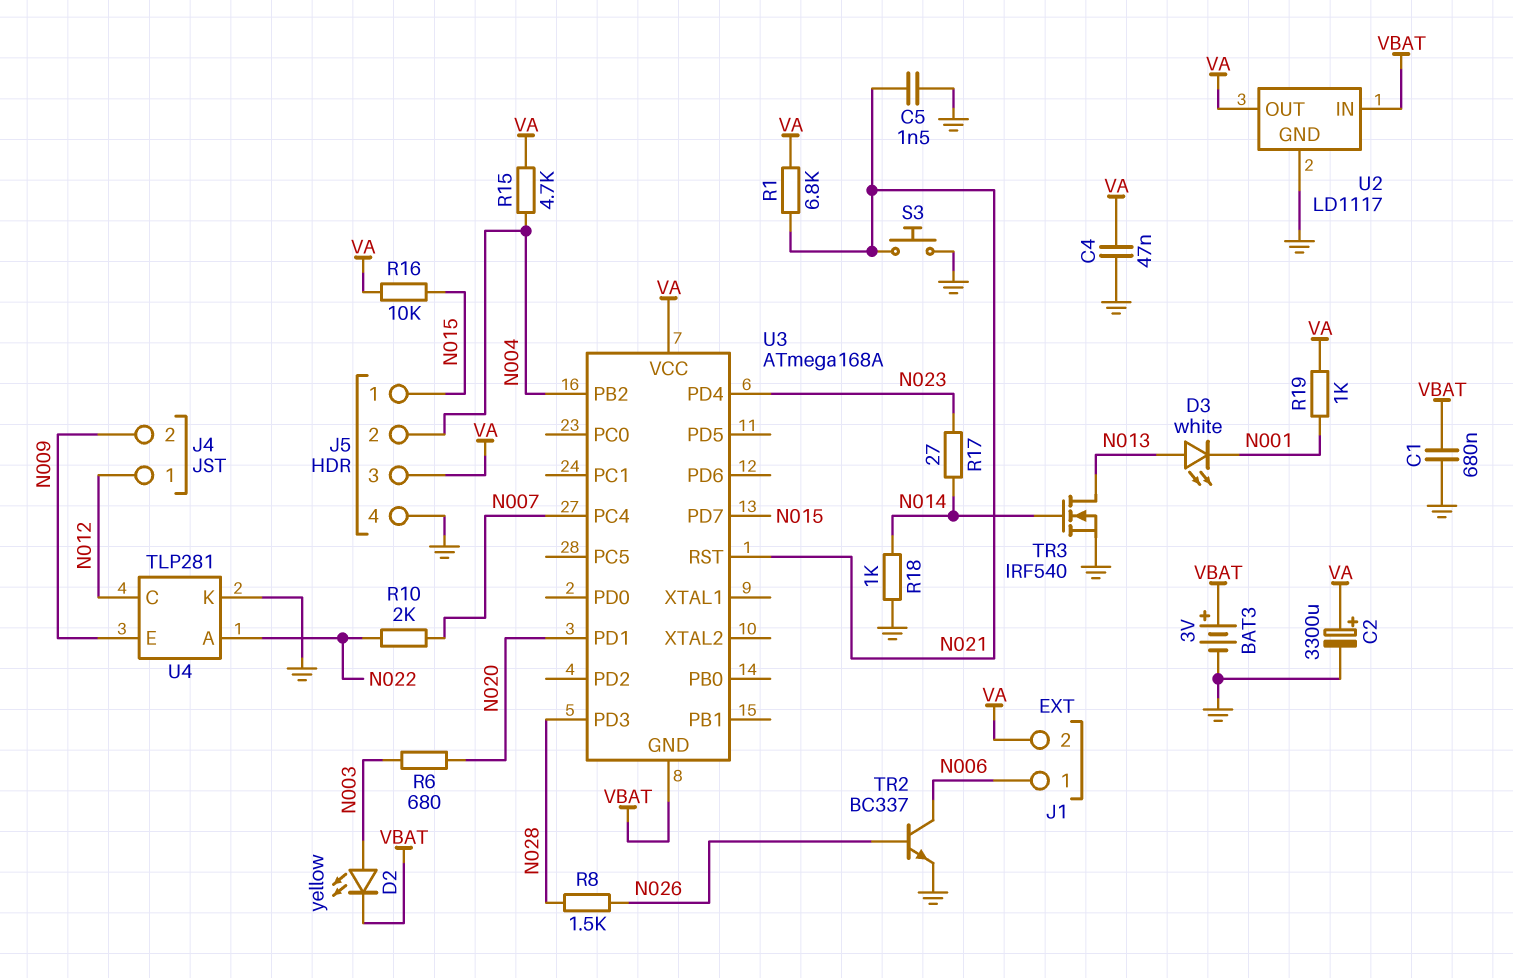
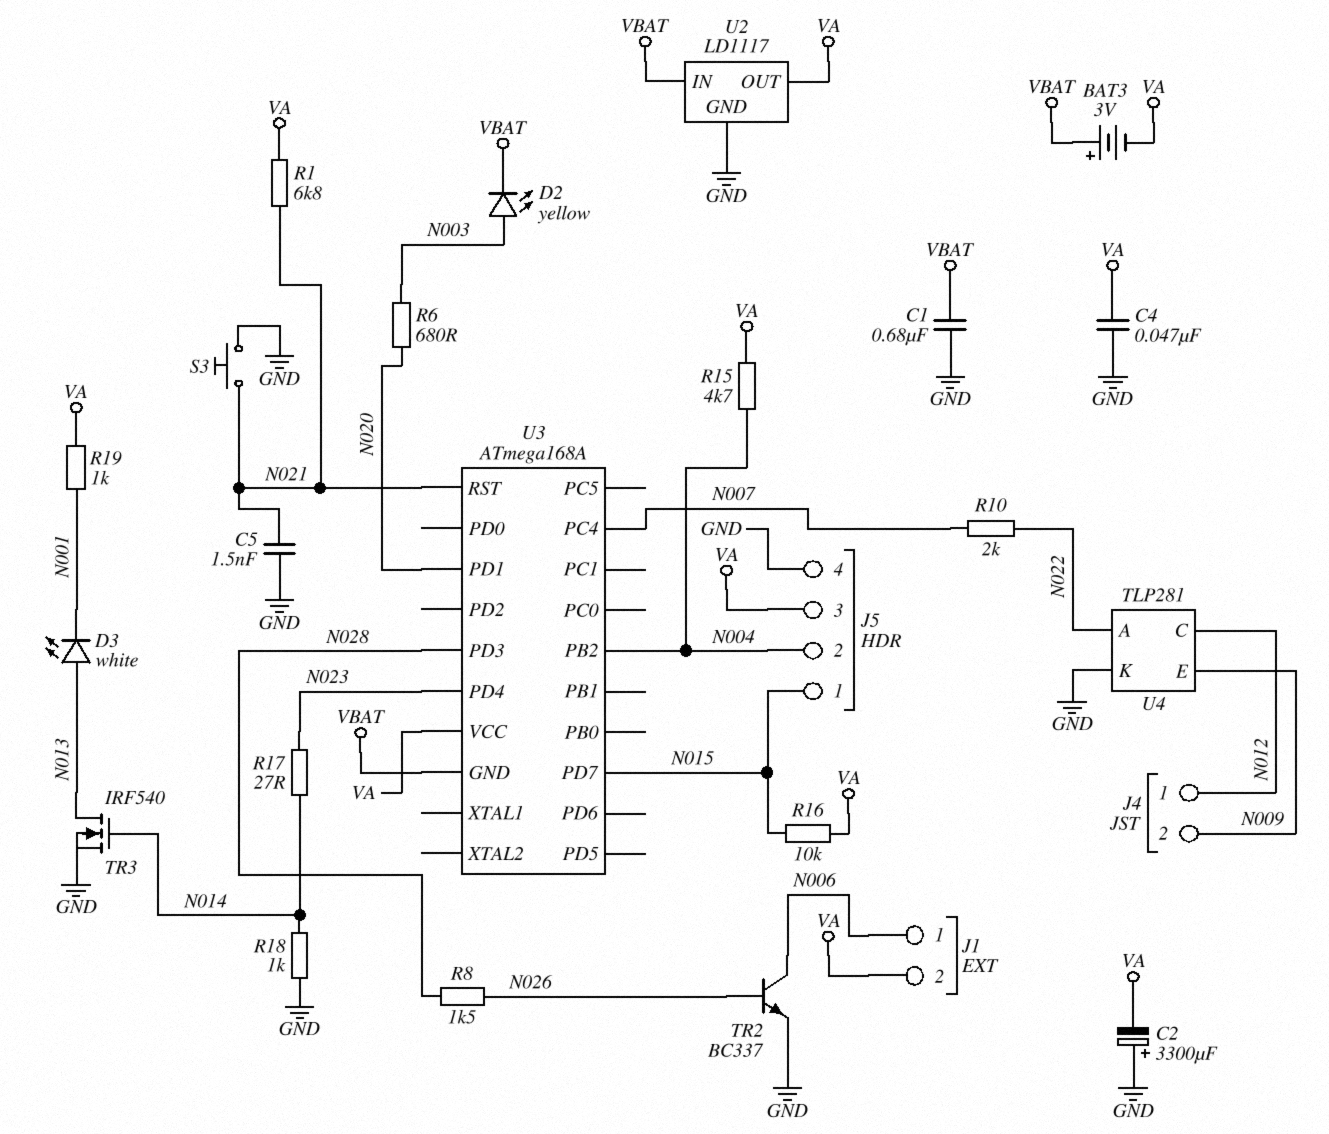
BAT3: 3V (plus VBAT, minus GND) -> 3V (plus VBAT, minus VA)
C2: 3300uF (plus VA, minus GND) -> 3300uF (plus GND, minus VA)

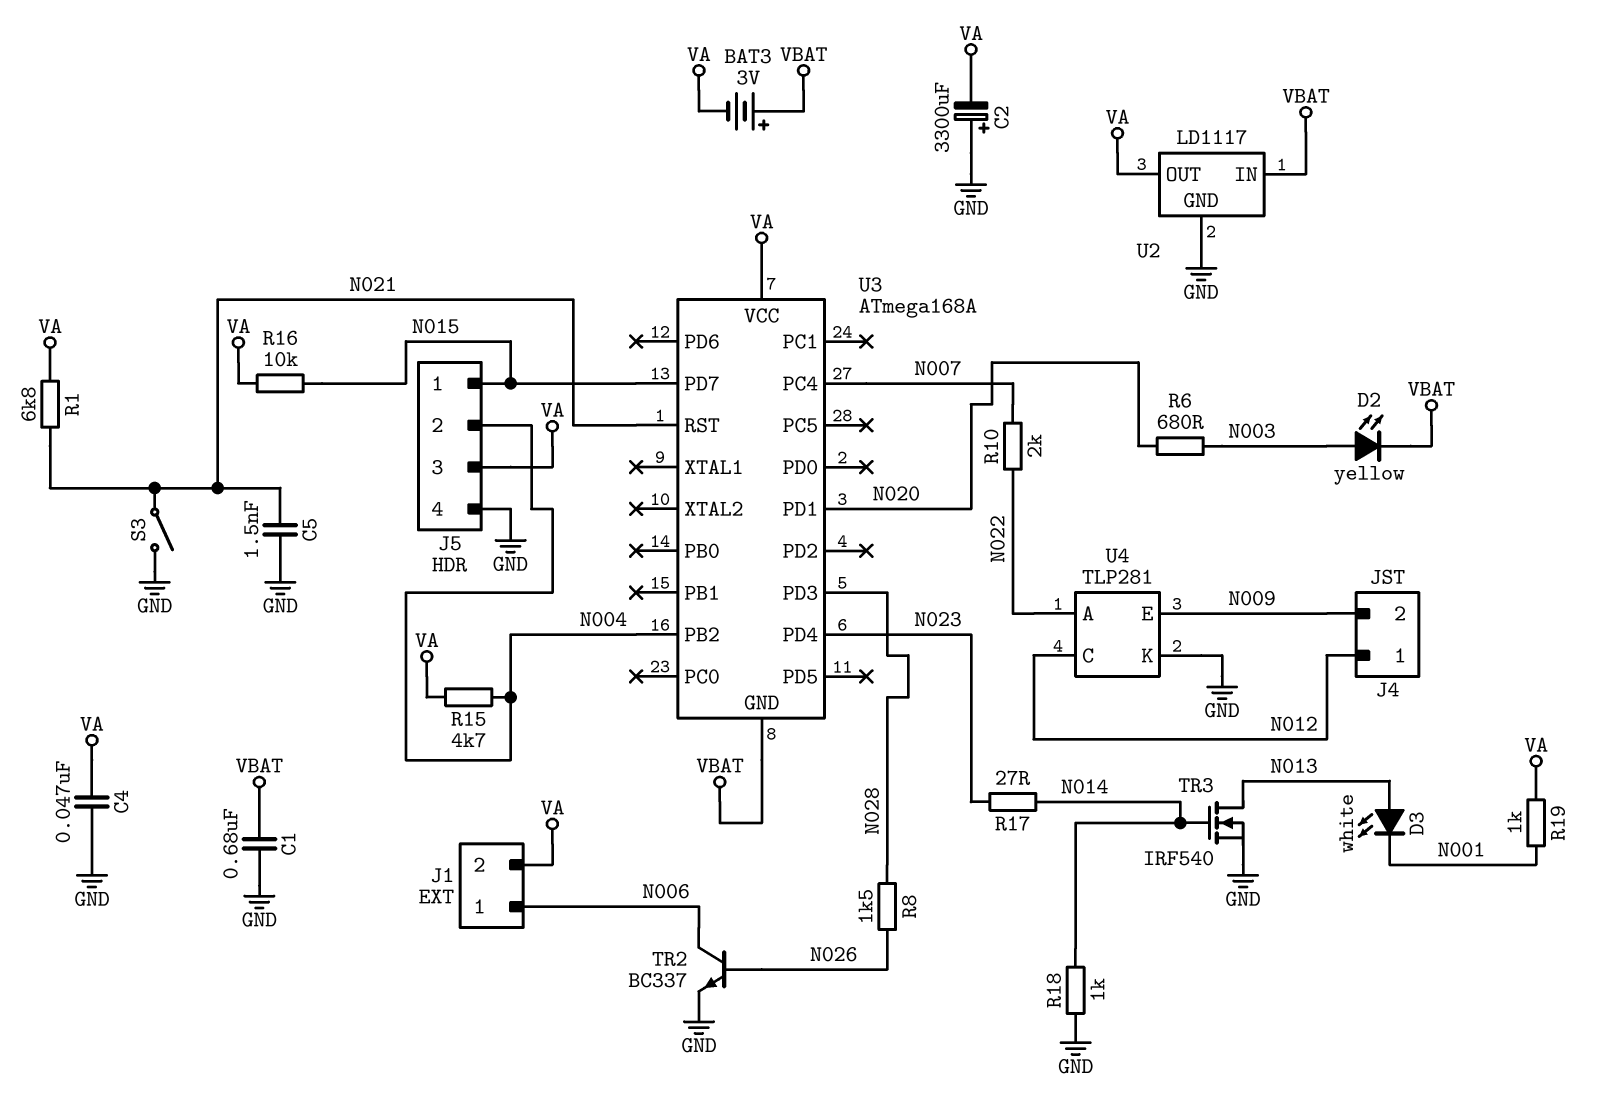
S3: button (GND, N021) -> switch (GND, N021)

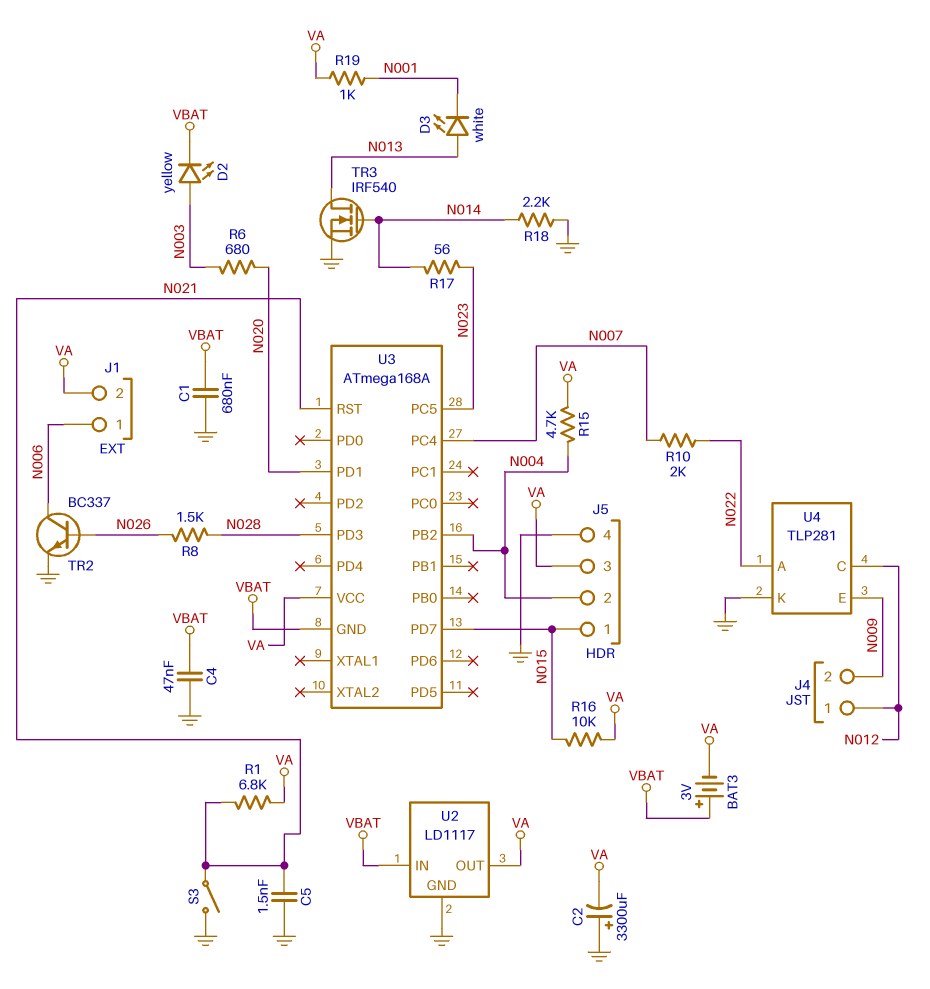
C4: 47nF (GND, VA) -> 47nF (GND, VBAT)
R17: 27 (N014, N023) -> 56 (N014, N023)
R18: 1k (GND, N014) -> 2.2k (GND, N014)
U3 pin PC5: none -> N023
U3 pin PD4: N023 -> none

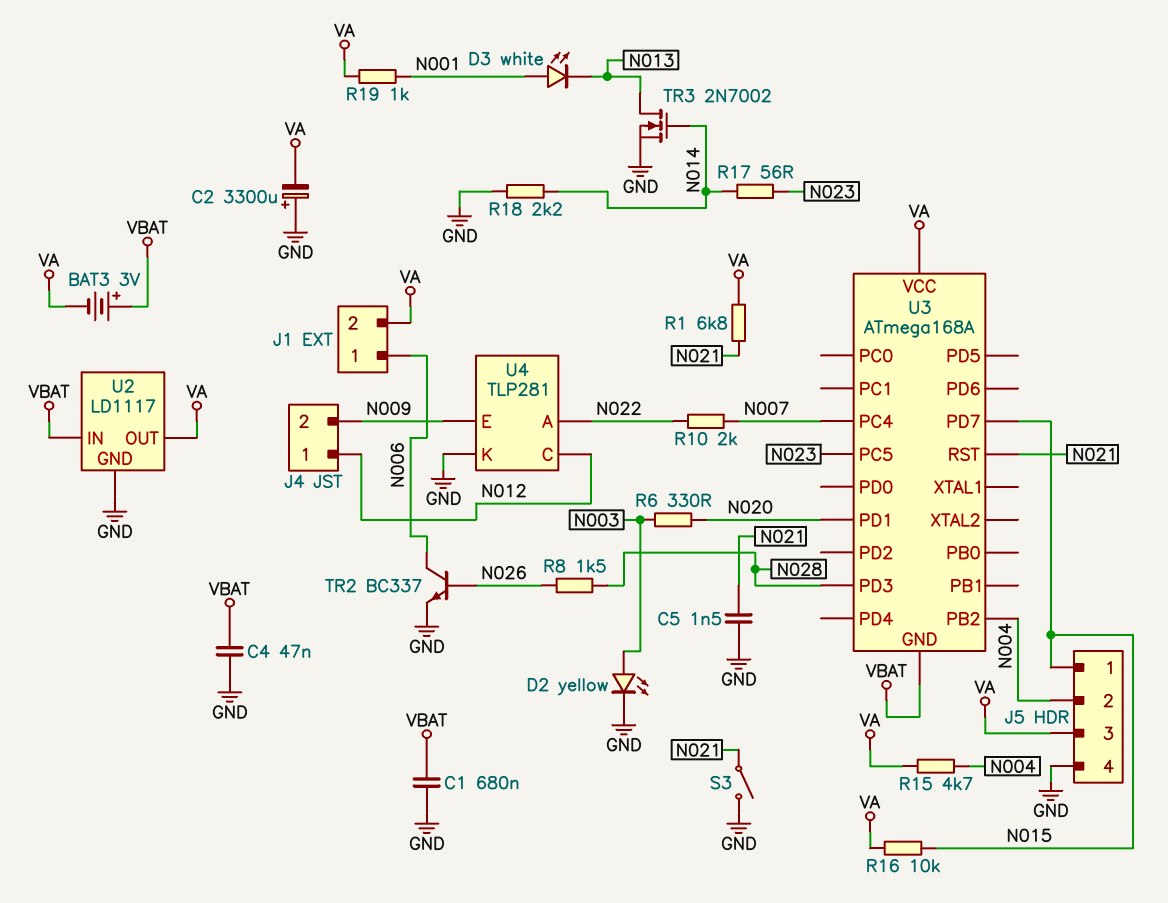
D2: LED yellow (A N003, K VBAT) -> LED yellow (A N003, K GND)
D3: LED white (A N013, K N001) -> LED white (A N001, K N013)
R6: 680 (N003, N020) -> 330 (N003, N020)
TR3: NMOS IRF540 (G N014, D N013, S GND) -> NMOS 2N7002 (G N014, D N013, S GND)

